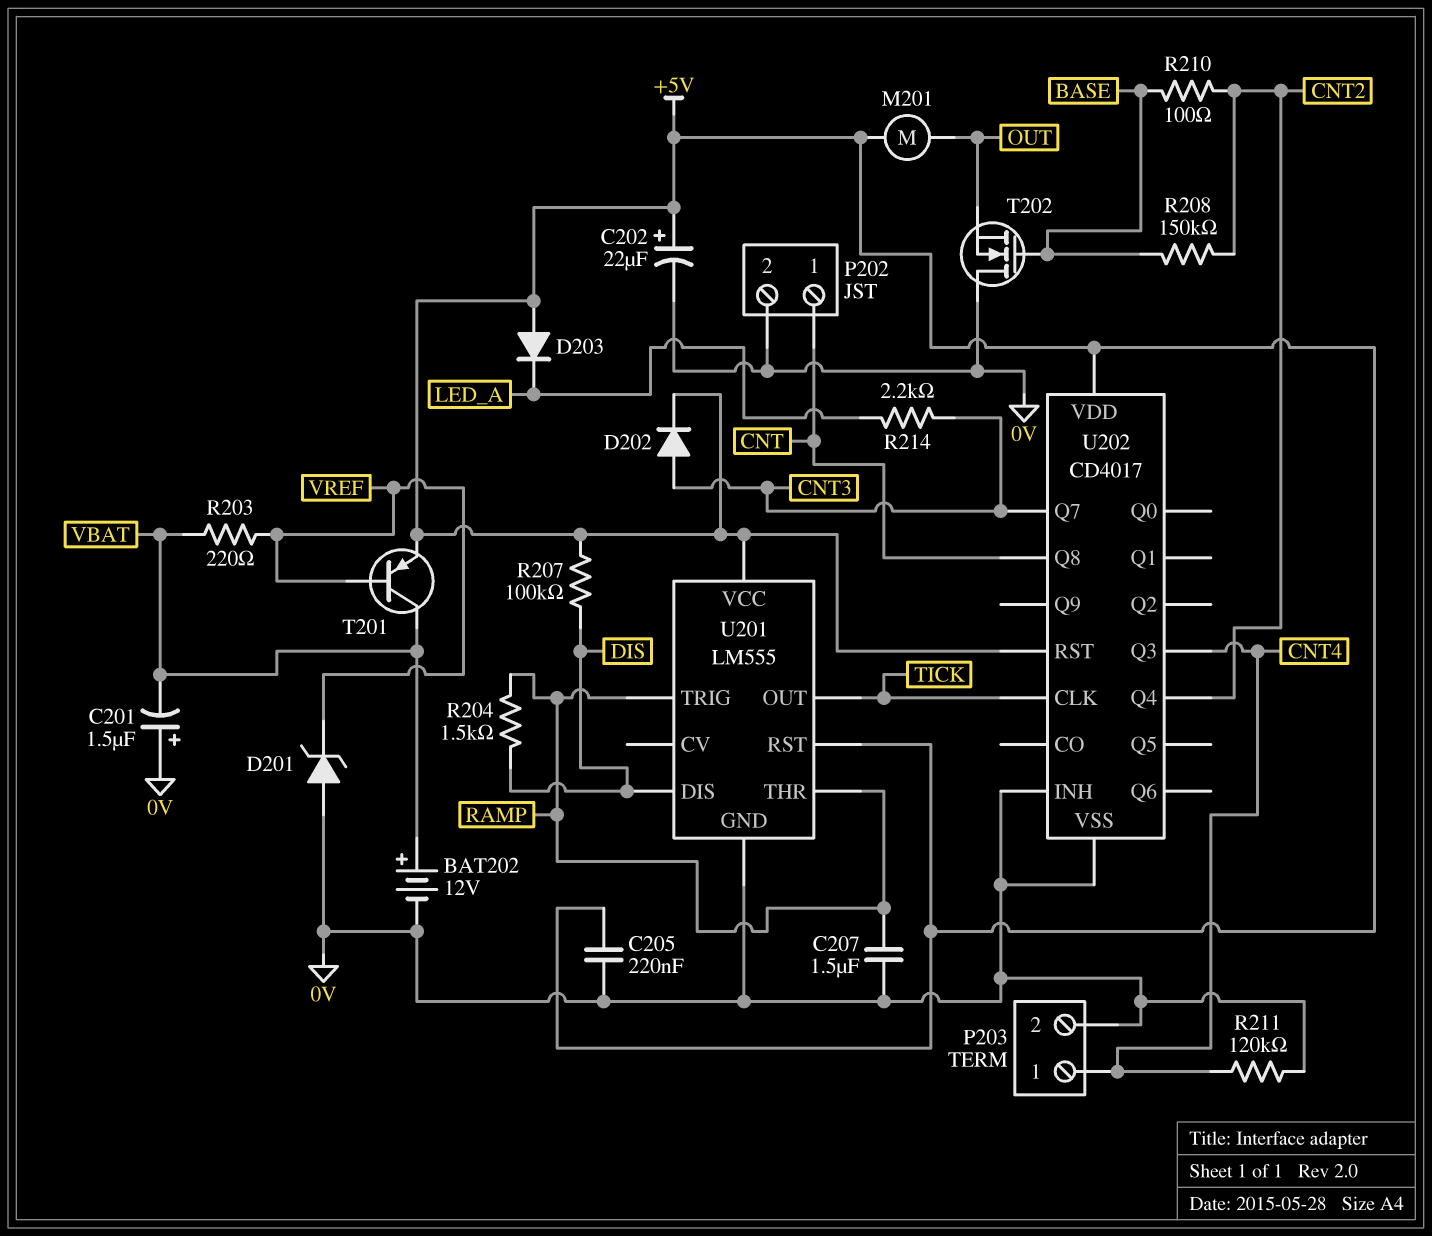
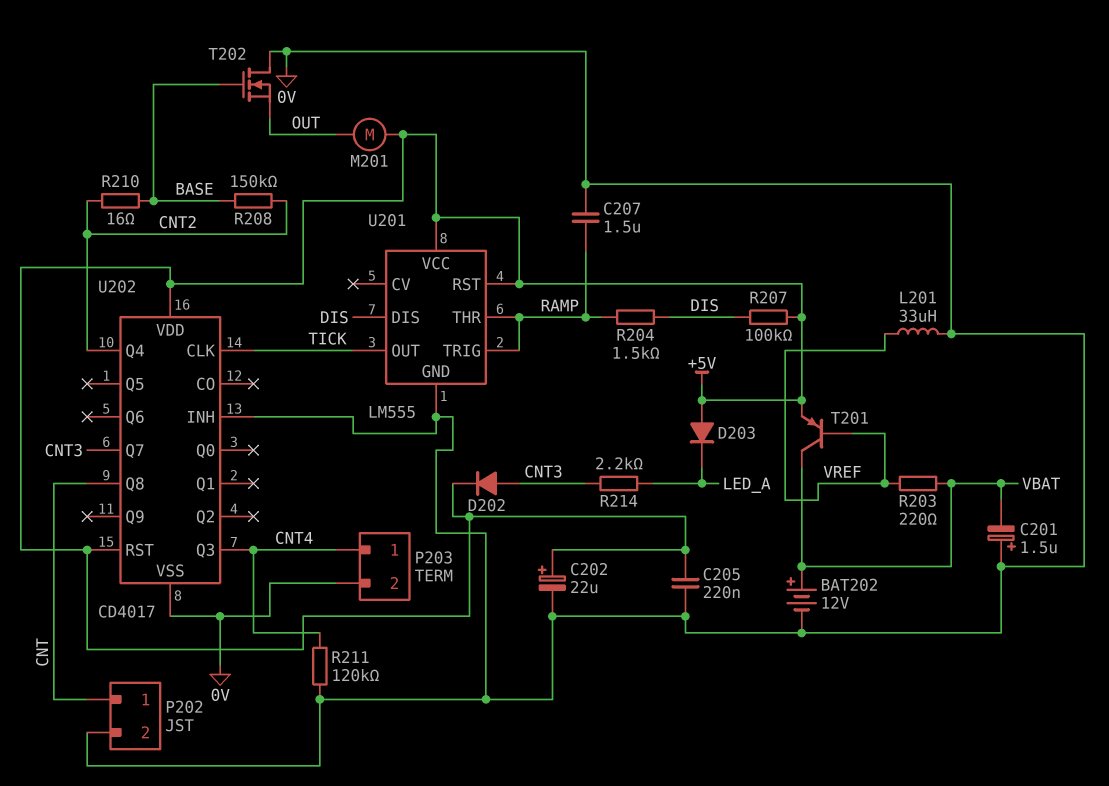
D201: zener (A 0V, K VREF) -> none
L201: none -> 33uH (0V, VREF)
R210: 100 (BASE, CNT2) -> 16 (BASE, CNT2)

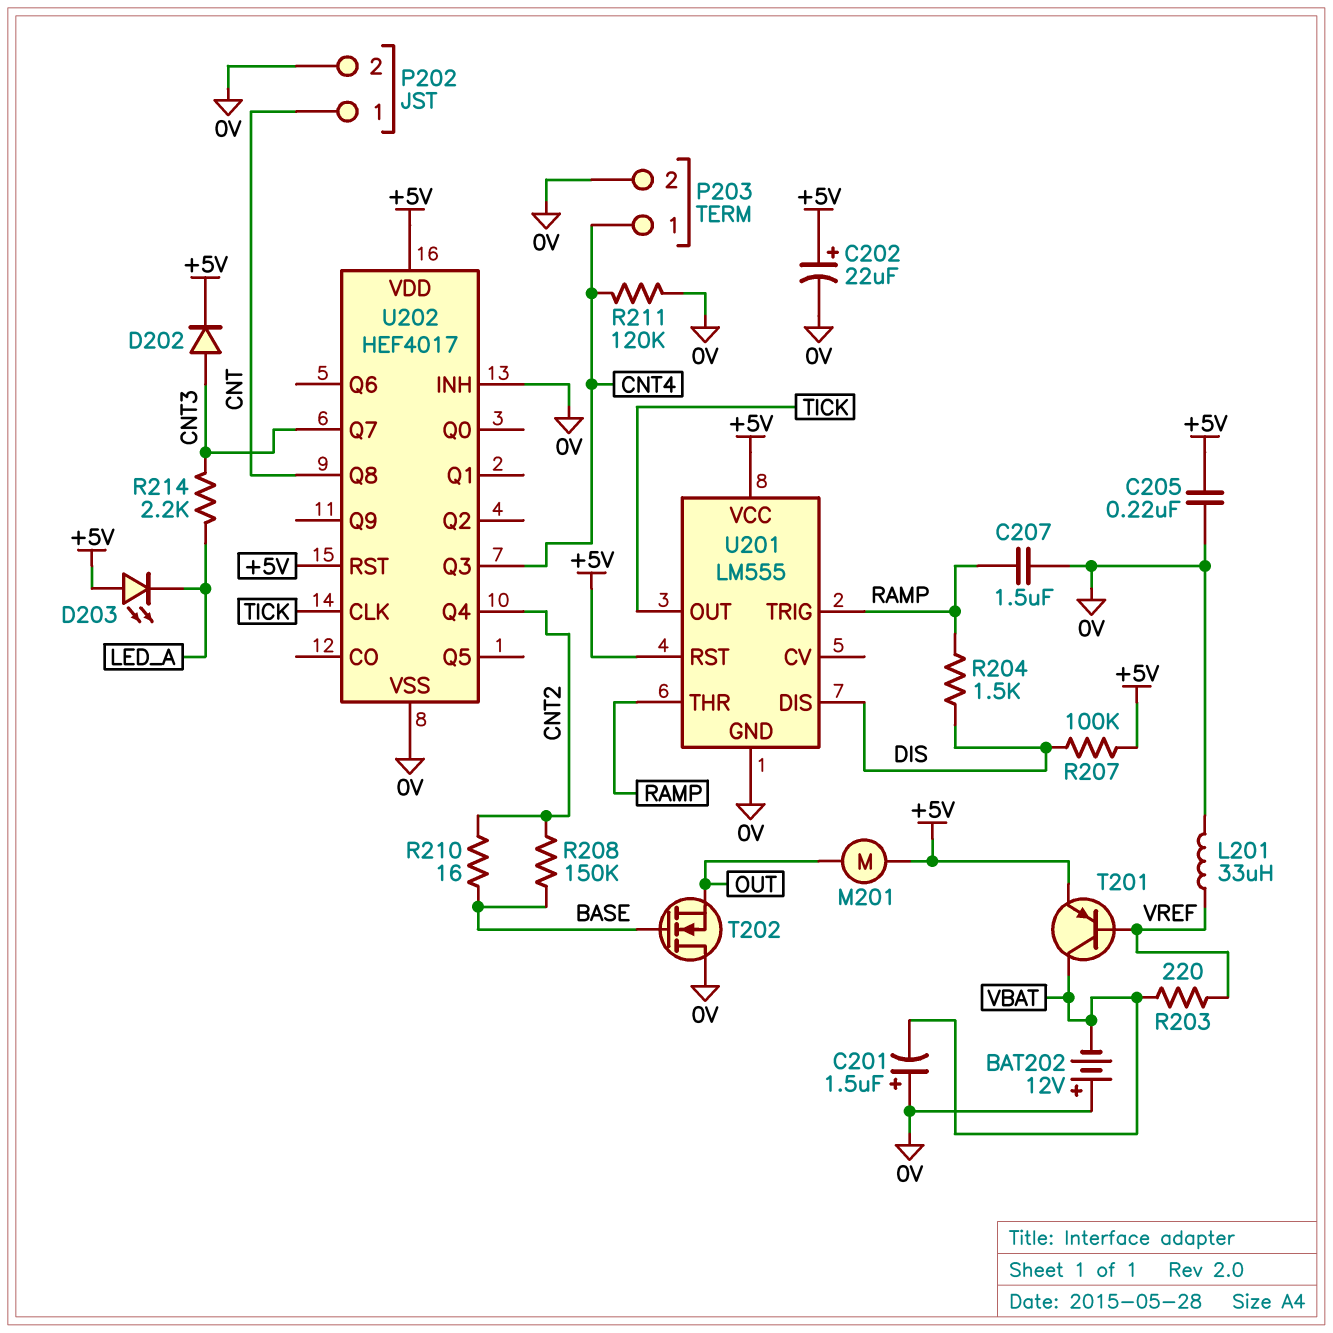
BAT202: 12V (plus VBAT, minus 0V) -> 12V (plus 0V, minus VBAT)
D203: diode (A +5V, K LED_A) -> LED (A +5V, K LED_A)
U202: CD4017 -> HEF4017

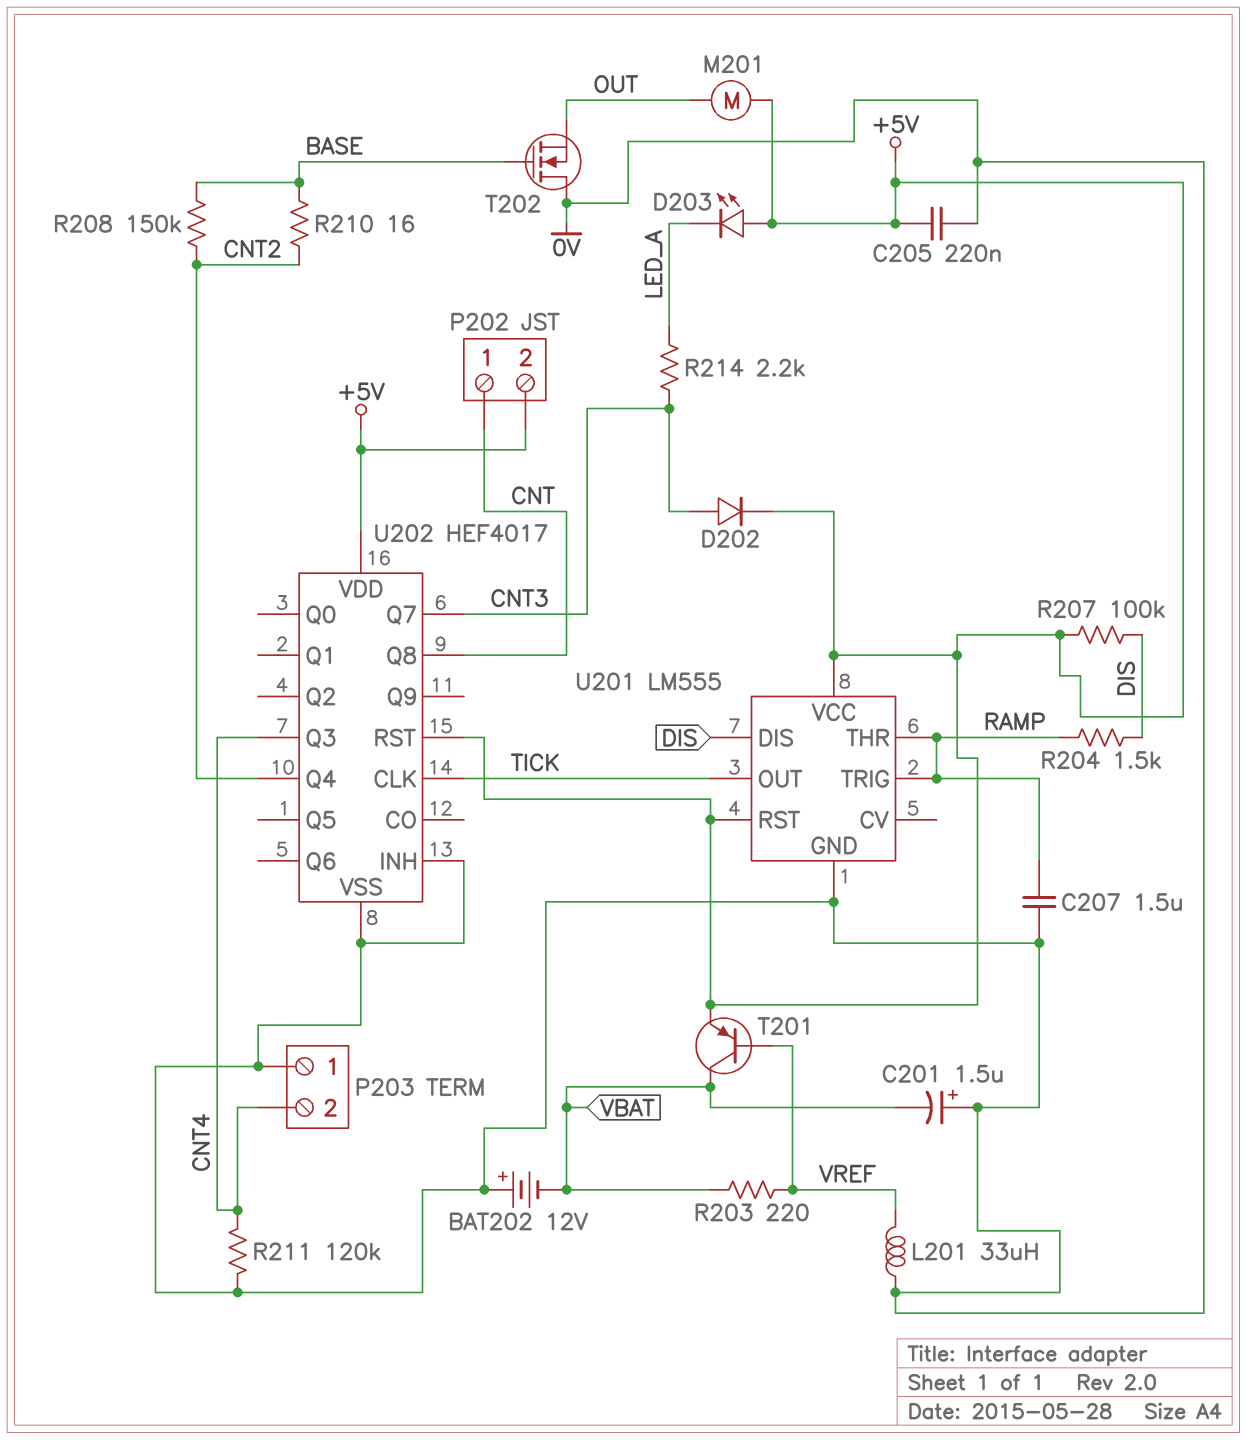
C202: 22uF (plus +5V, minus 0V) -> none
P202 pin 2: 0V -> +5V
P203 pin 1: CNT4 -> 0V
P203 pin 2: 0V -> CNT4

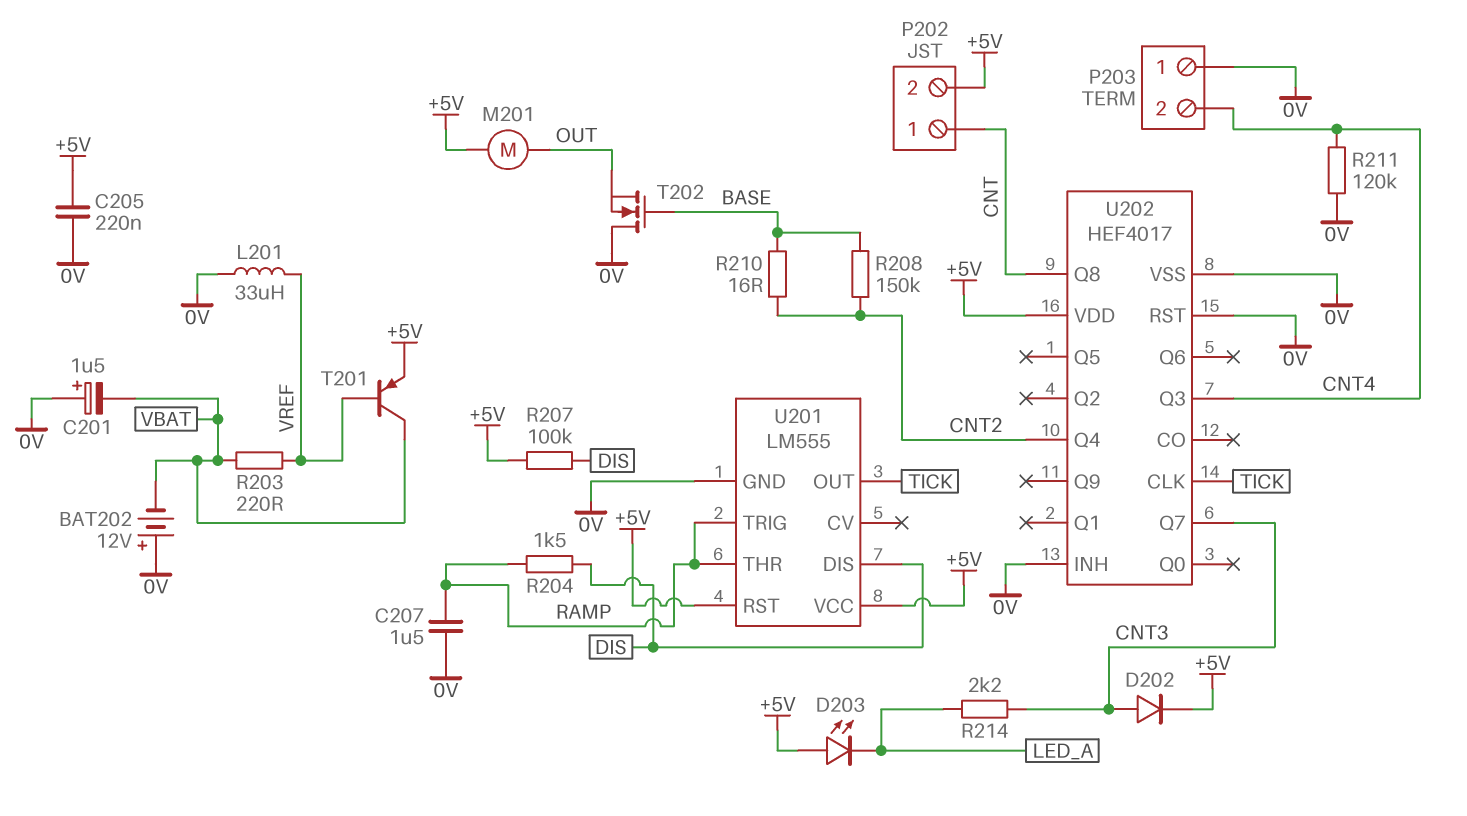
U202 pin RST: +5V -> 0V

